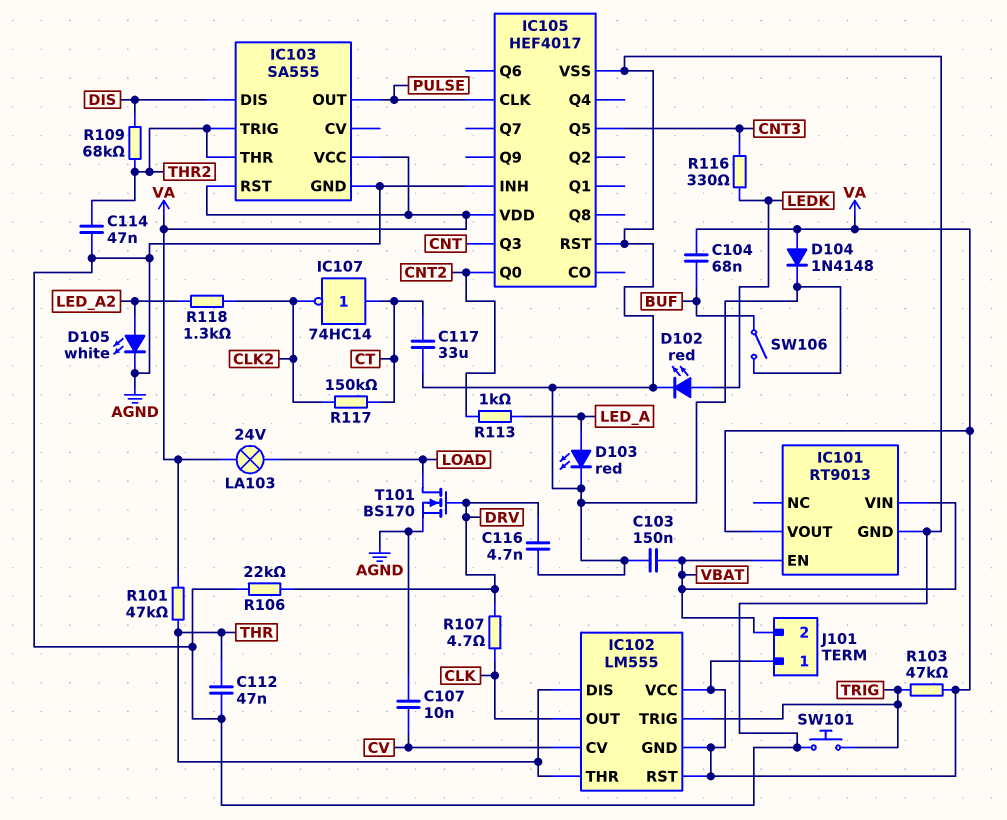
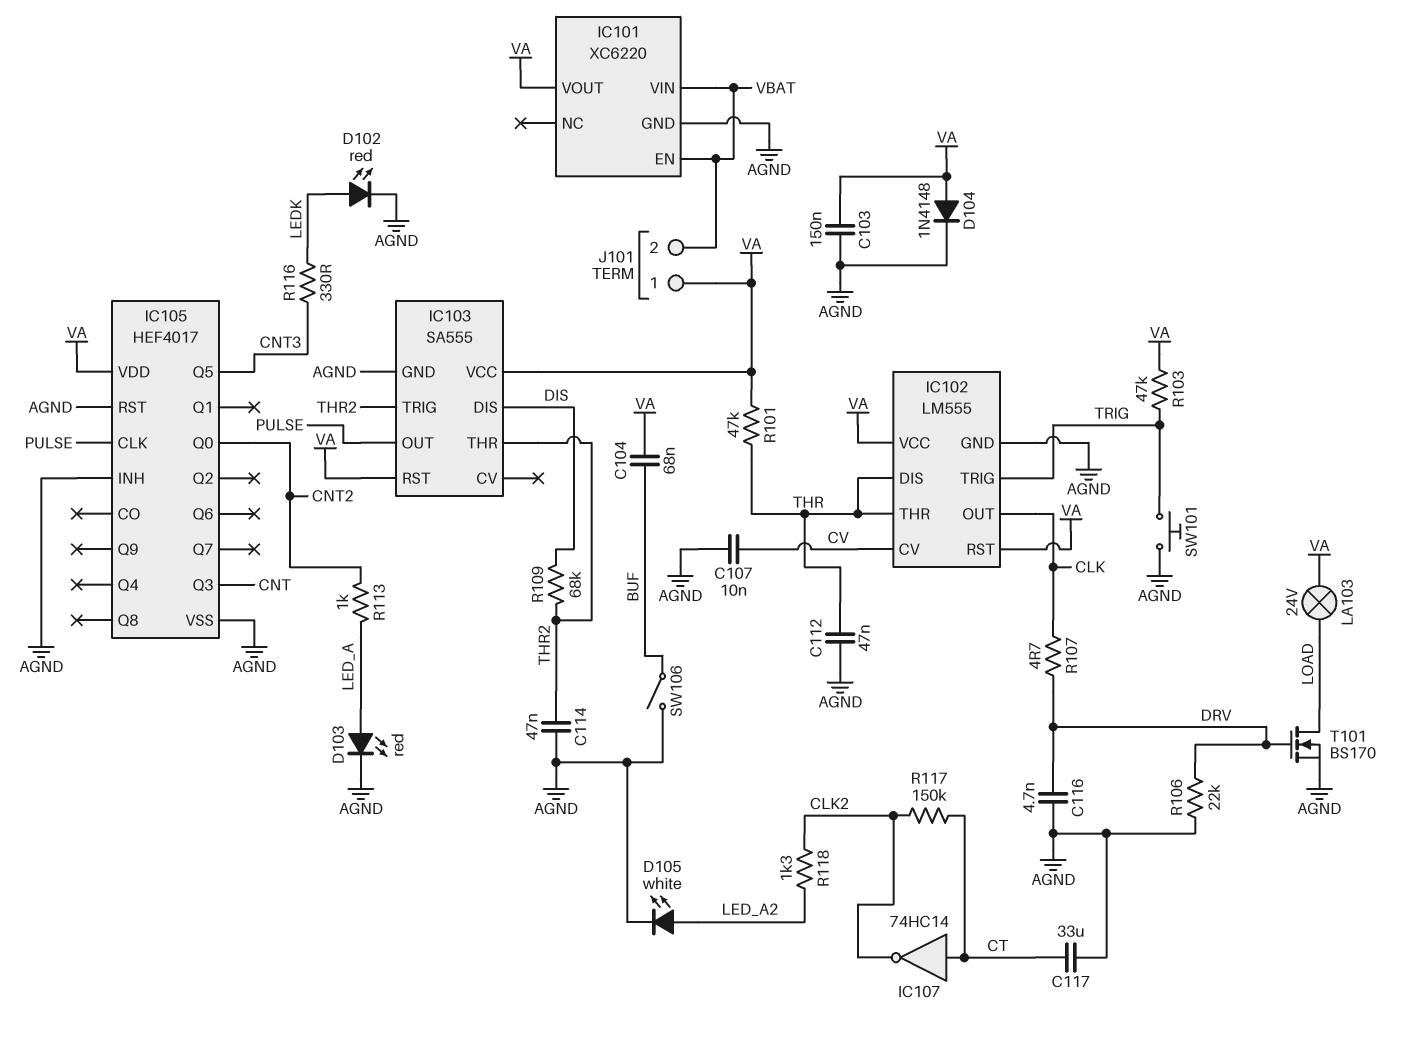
C103: 150nF (AGND, VBAT) -> 150nF (AGND, VA)
IC101: RT9013 -> XC6220
IC102 pin GND: VA -> AGND

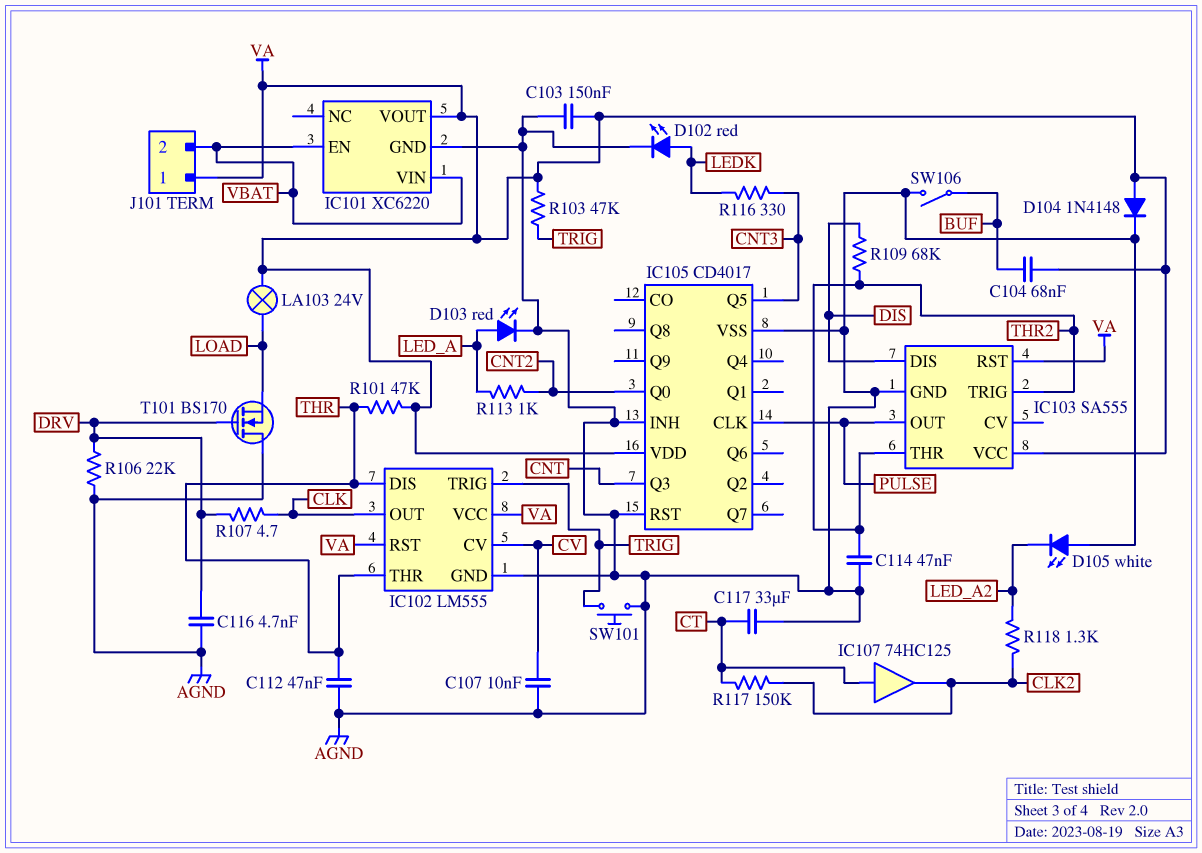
D105: LED white (A LED_A2, K AGND) -> LED white (A AGND, K LED_A2)
IC105: HEF4017 -> CD4017
IC107: NOT 74HC14 (in CT, out CLK2) -> buffer 74HC125 (in CT, out CLK2)
T101: NMOS BS170 (G DRV, D LOAD, S AGND) -> NMOS BS170 (G DRV, D AGND, S LOAD)

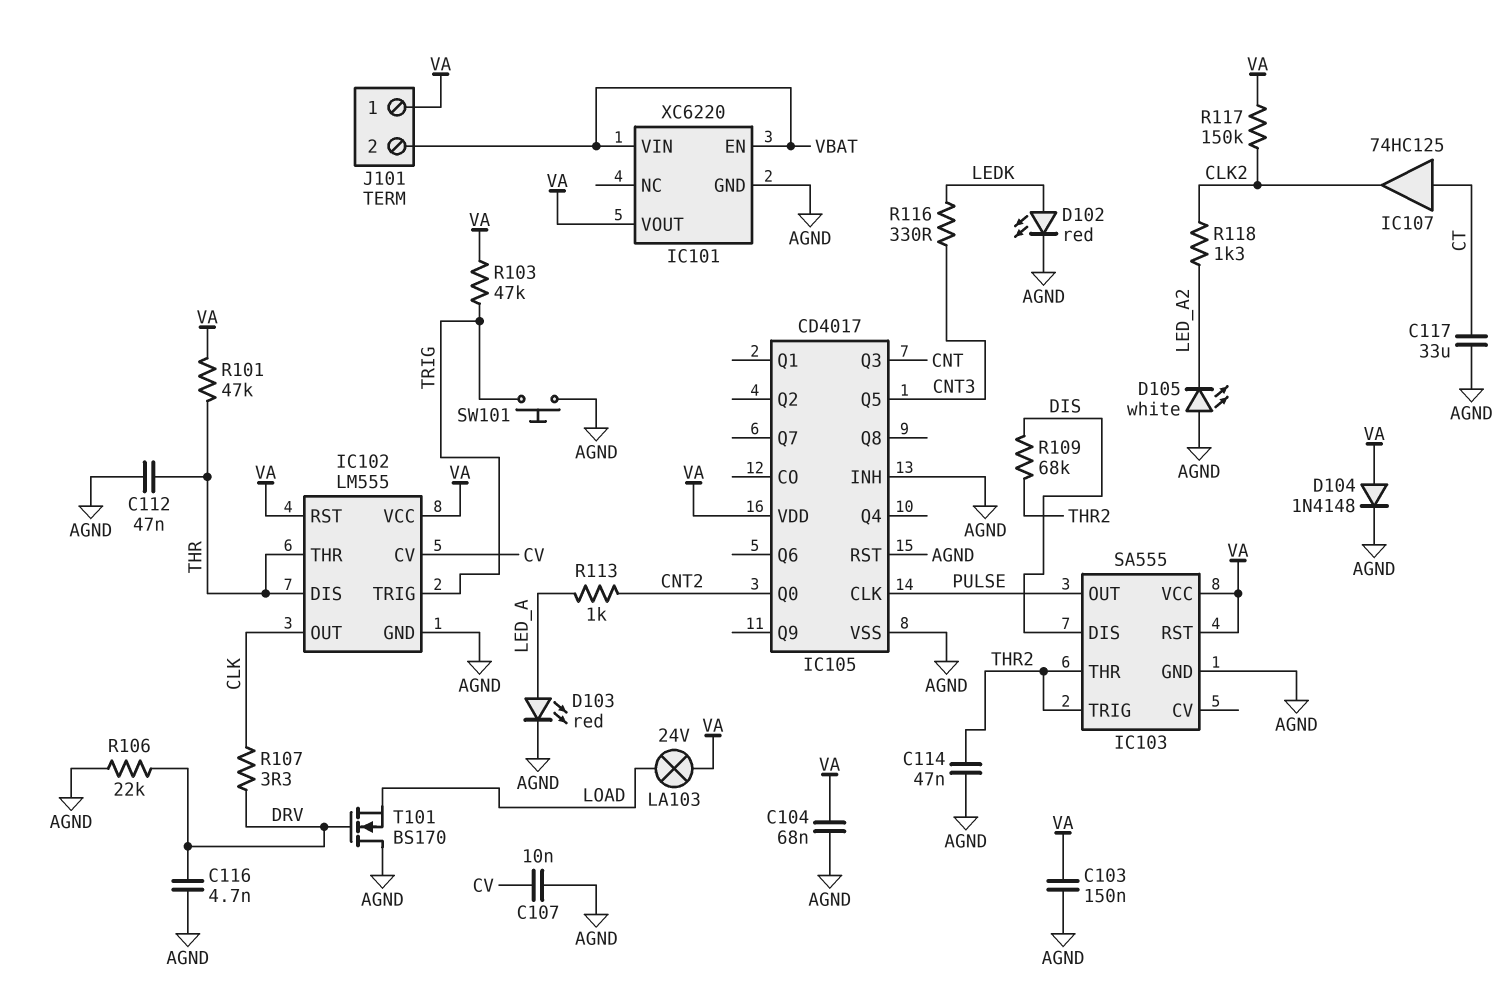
C104: 68nF (BUF, VA) -> 68nF (AGND, VA)
R107: 4.7 (CLK, DRV) -> 3.3 (CLK, DRV)
R117: 150k (CLK2, CT) -> 150k (CLK2, VA)
SW106: switch (AGND, BUF) -> none

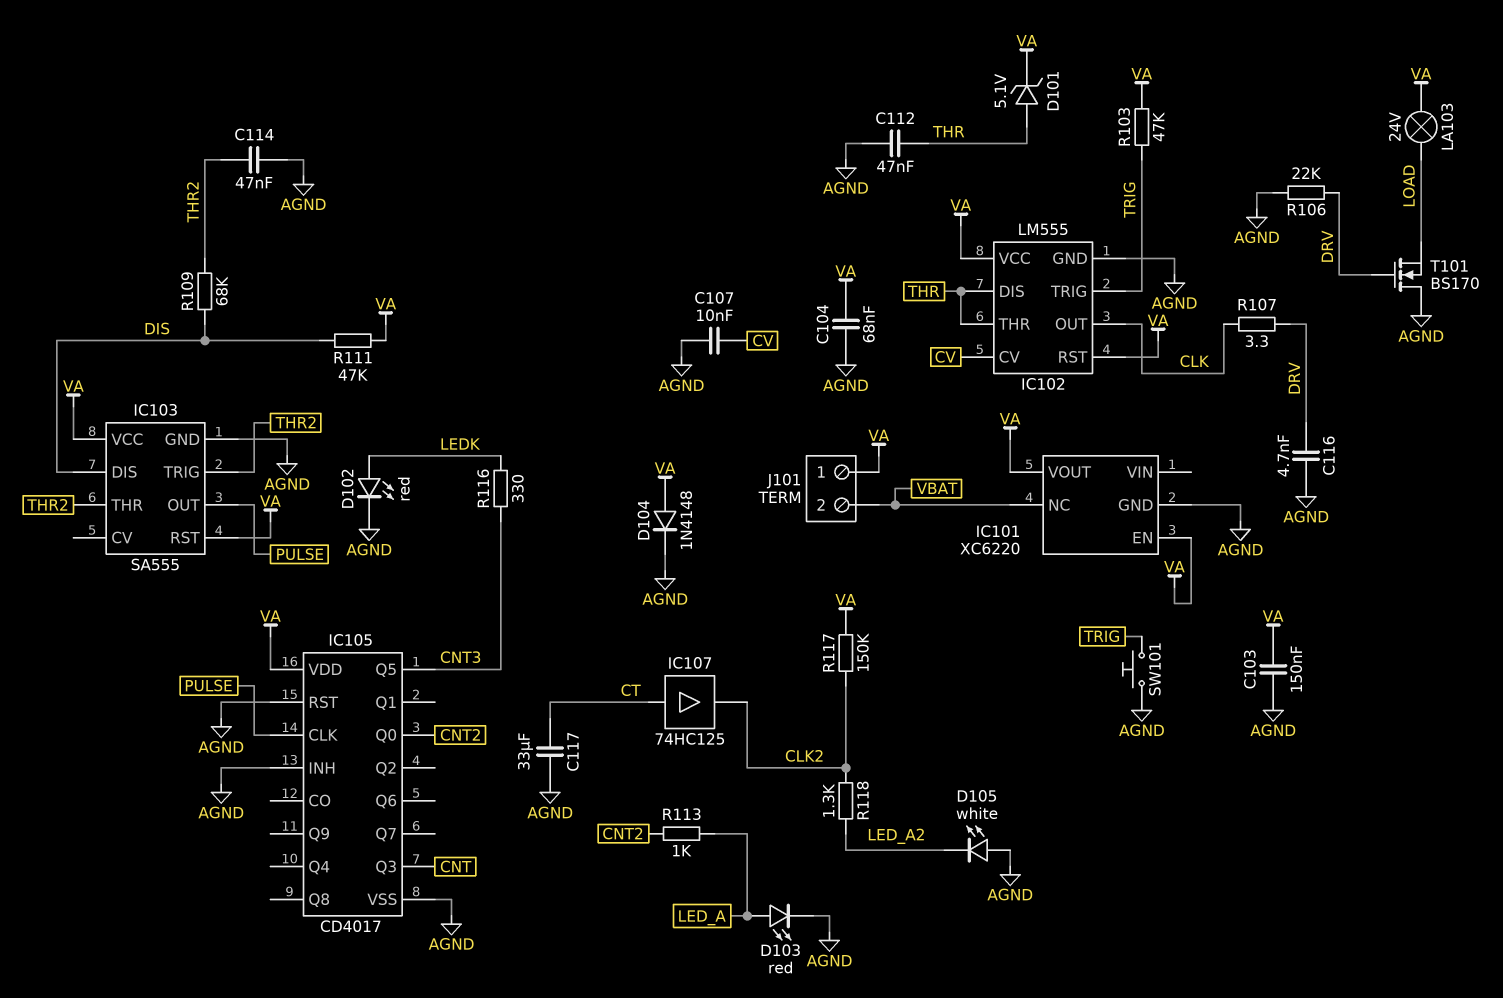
D101: none -> zener 5.1V (A THR, K VA)
IC101 pin EN: VBAT -> VA
IC101 pin NC: none -> VBAT
IC101 pin VIN: VBAT -> none
R101: 47k (THR, VA) -> none
R111: none -> 47k (DIS, VA)

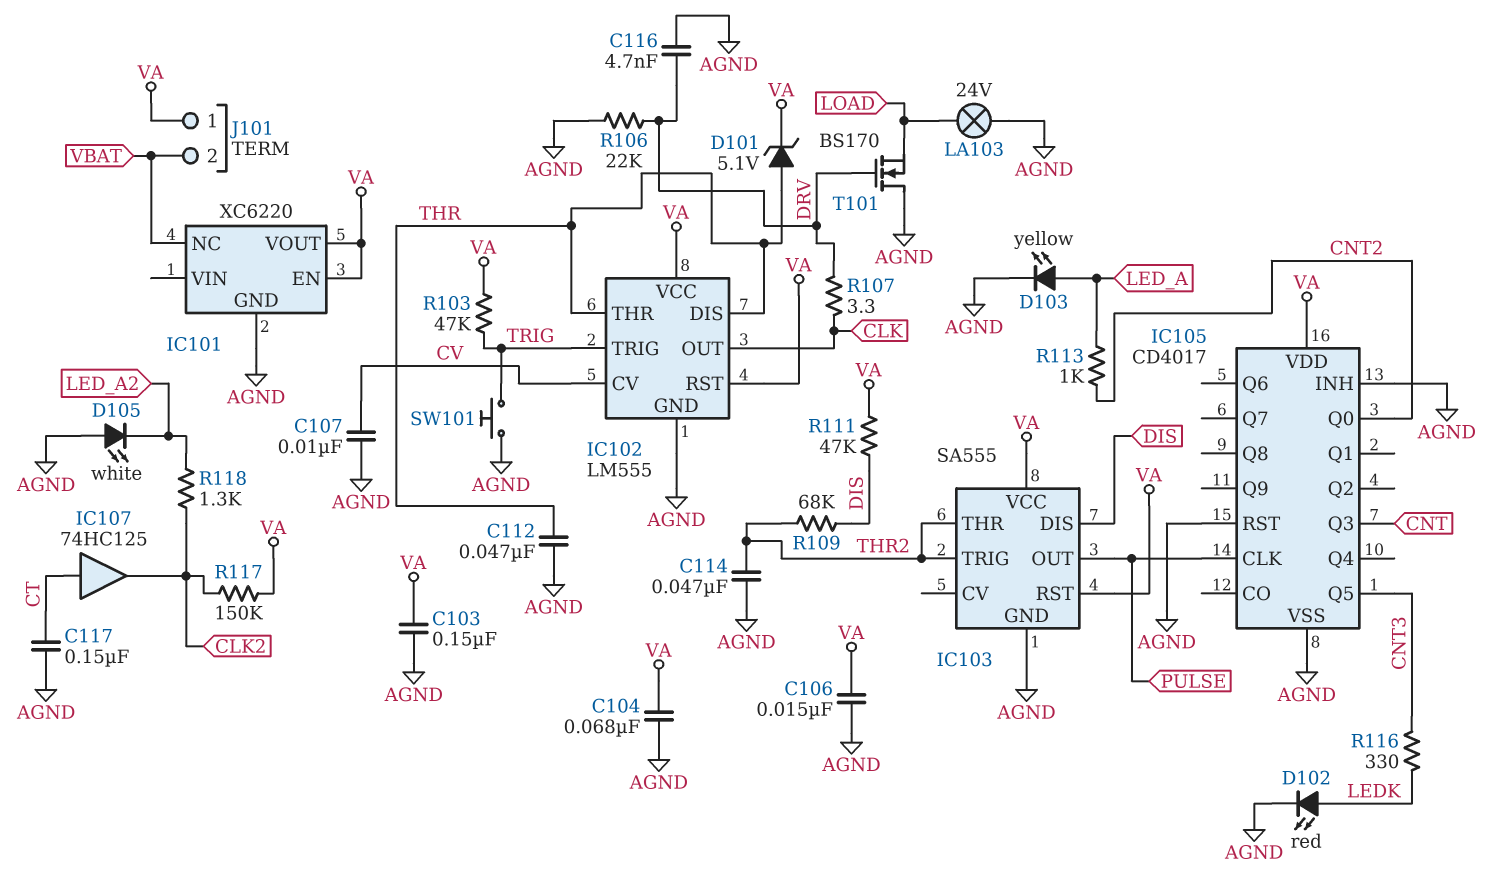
C106: none -> 15nF (AGND, VA)
C117: 33uF (AGND, CT) -> 150nF (AGND, CT)
D103: LED red (A LED_A, K AGND) -> LED yellow (A LED_A, K AGND)
D104: diode 1N4148 (A VA, K AGND) -> none
LA103: lamp 24V (LOAD, VA) -> lamp 24V (AGND, LOAD)

